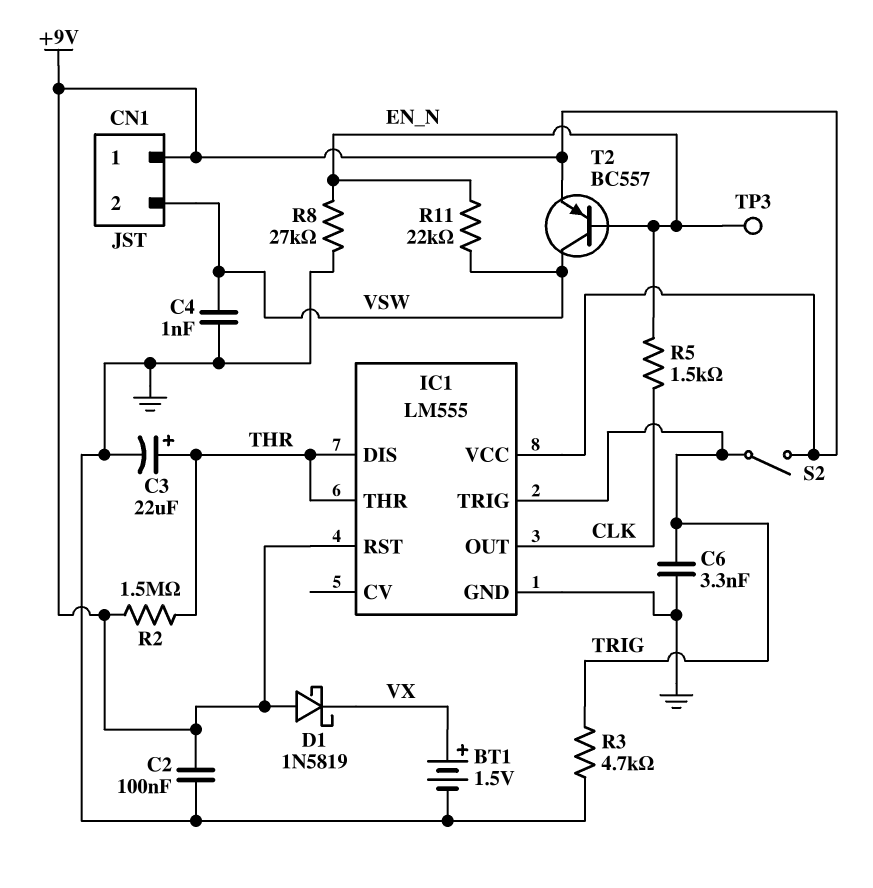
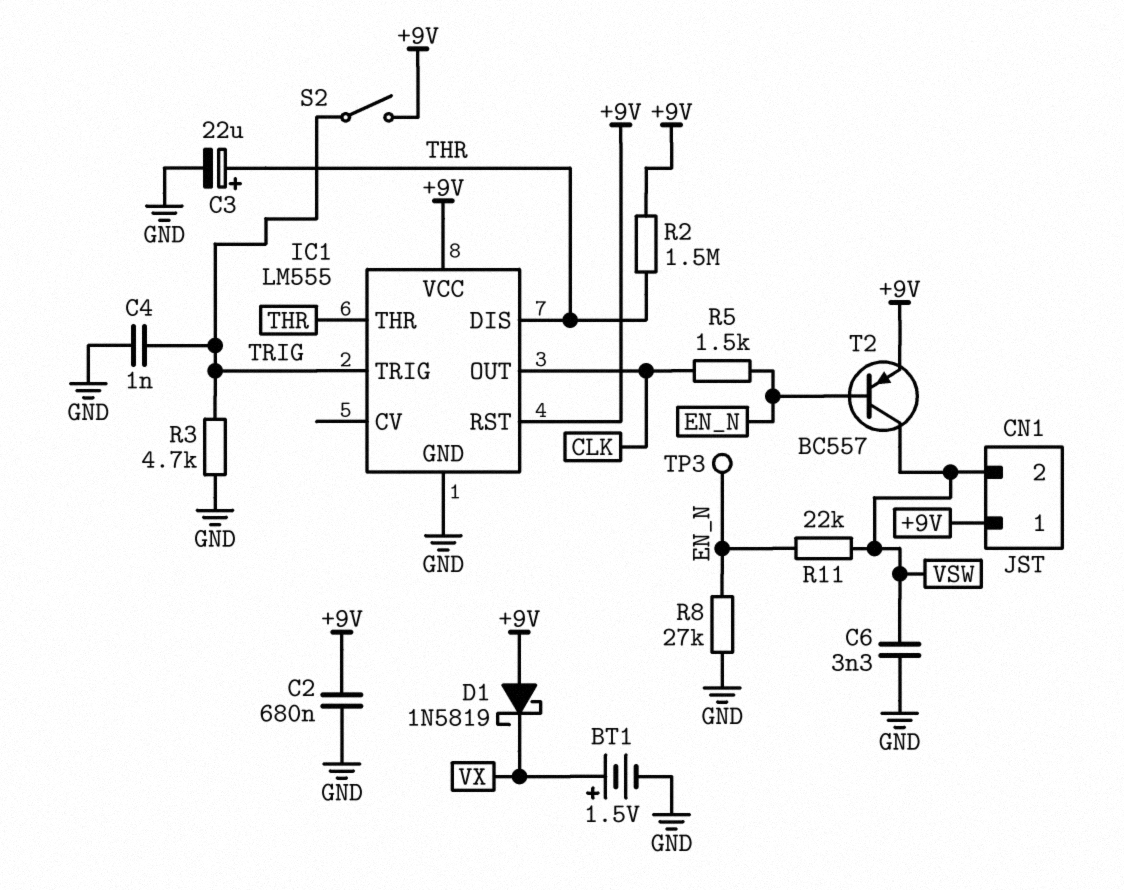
C2: 100nF (+9V, GND) -> 680nF (+9V, GND)
C4: 1nF (GND, VSW) -> 1nF (GND, TRIG)
C6: 3.3nF (GND, TRIG) -> 3.3nF (GND, VSW)

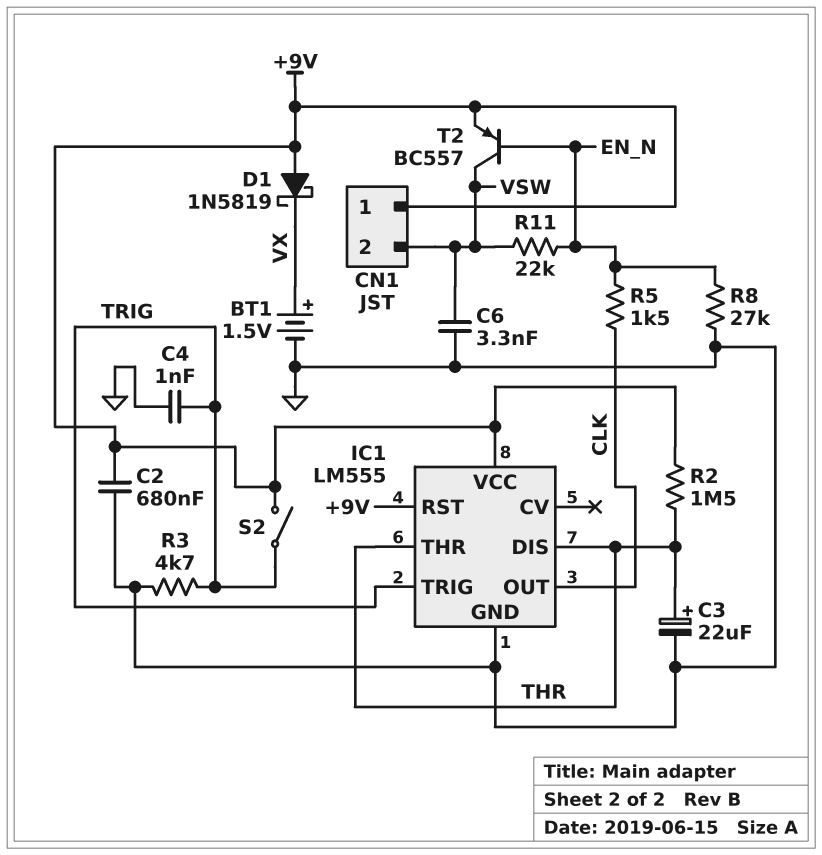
TP3: test point (EN_N) -> none

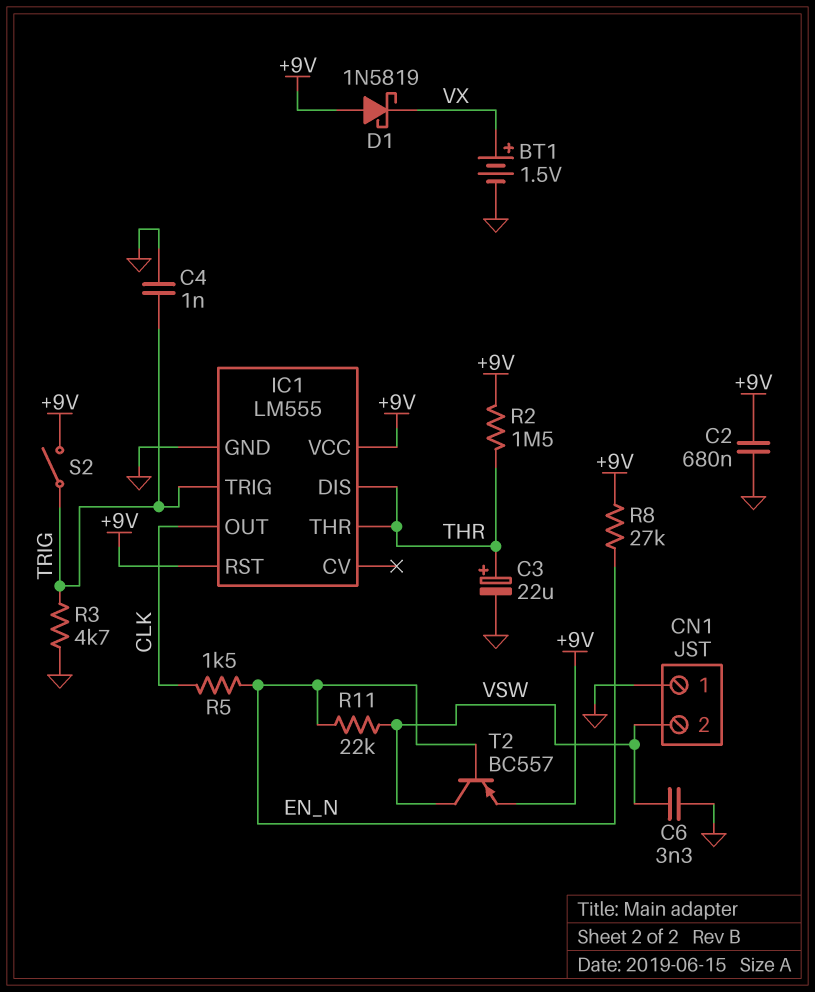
CN1 pin 1: +9V -> GND
R8: 27k (EN_N, GND) -> 27k (+9V, EN_N)

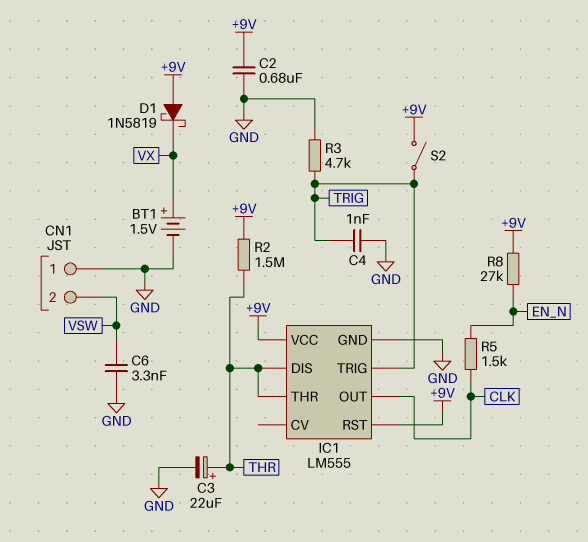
R11: 22k (EN_N, VSW) -> none
T2: PNP BC557 (B EN_N, C VSW, E +9V) -> none

